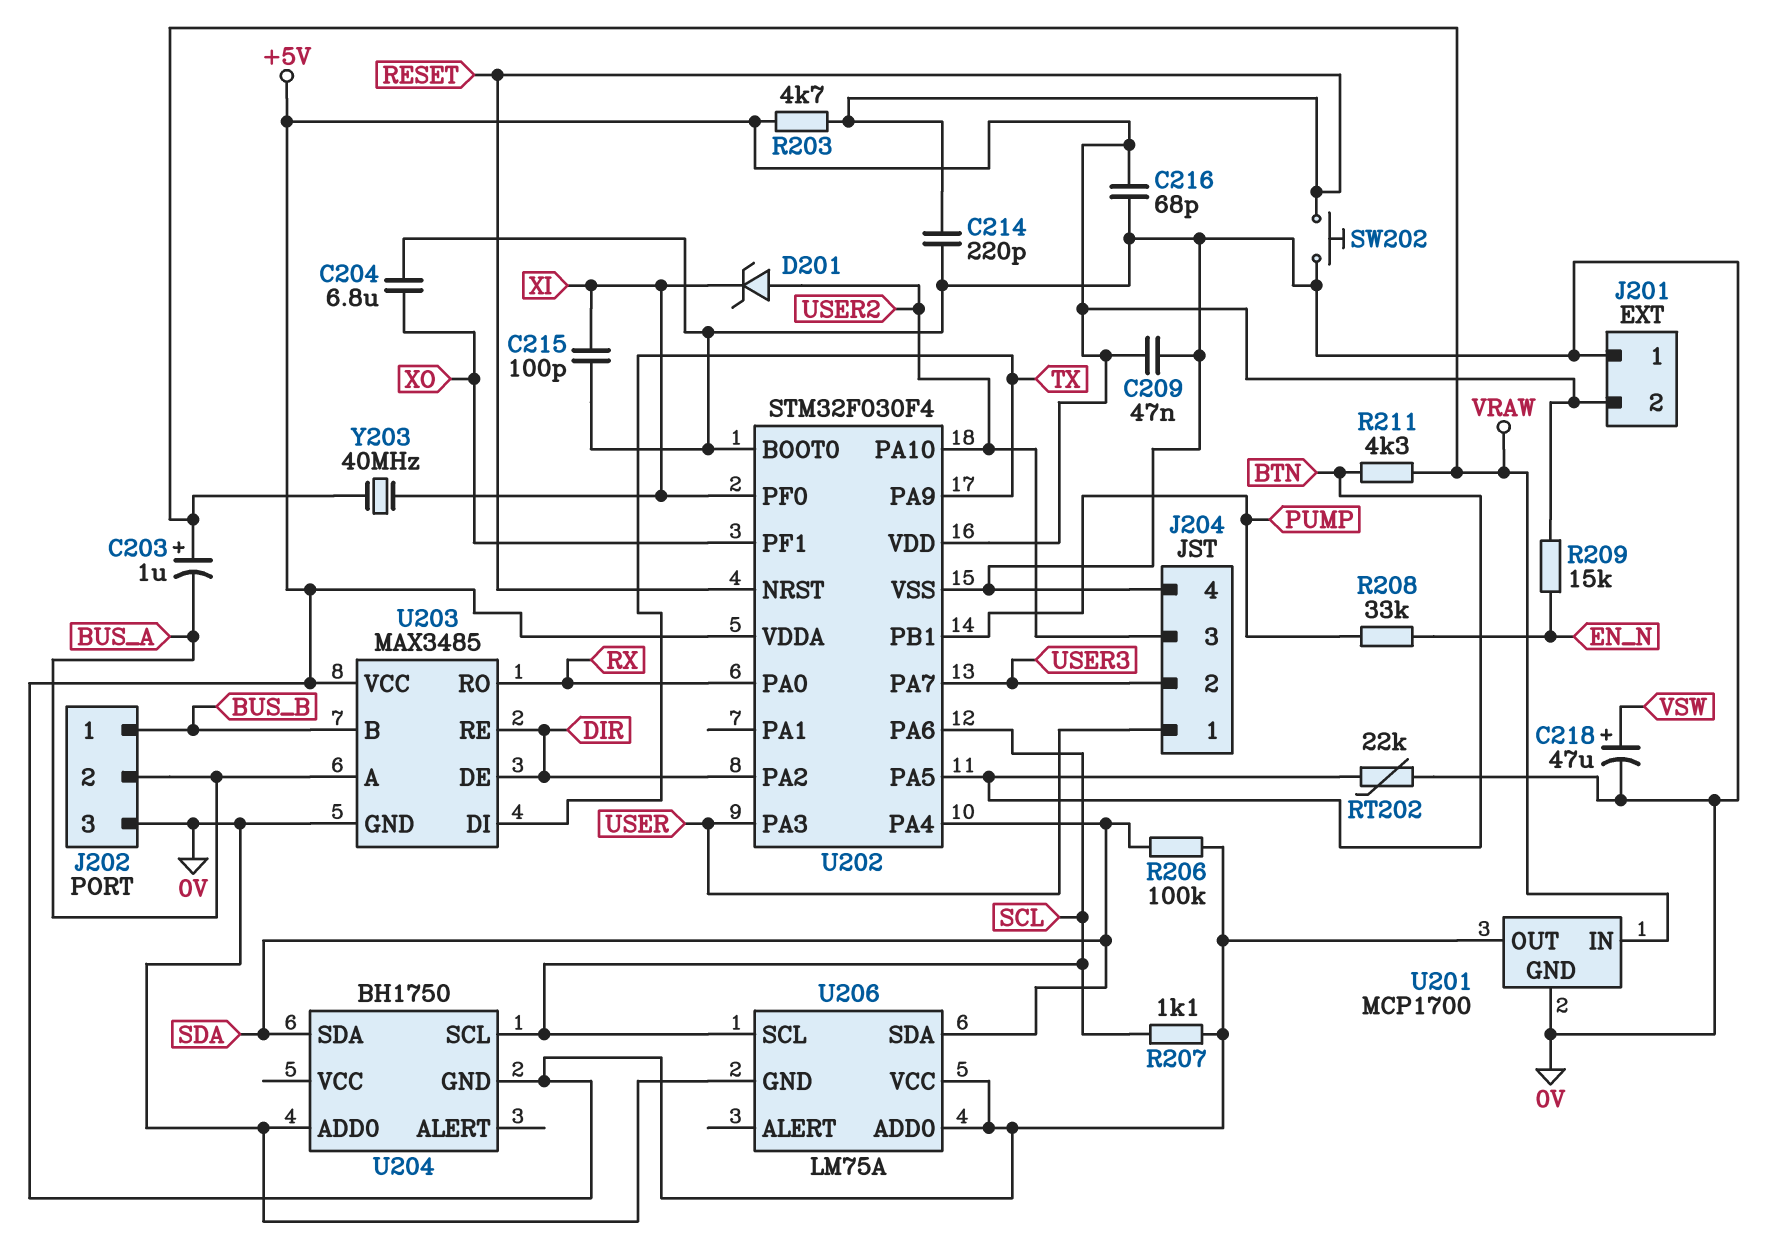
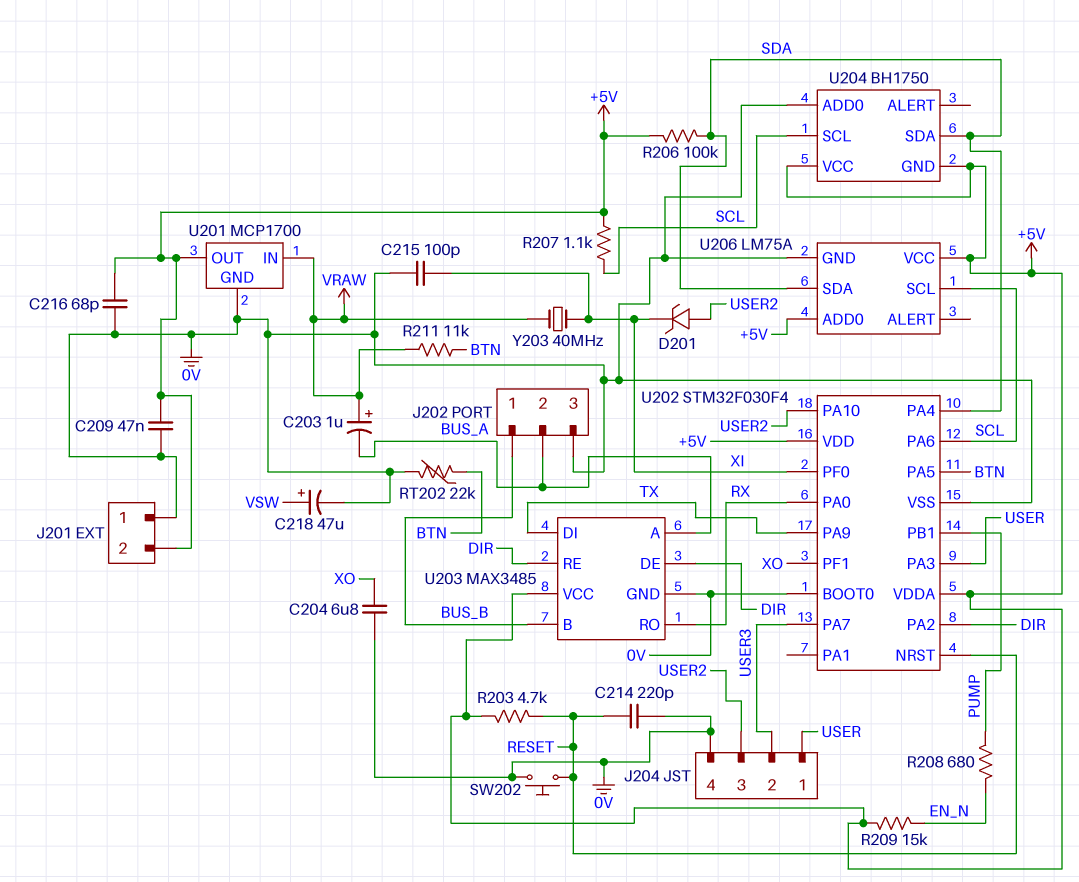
R208: 33k (EN_N, PUMP) -> 680 (EN_N, PUMP)
R211: 4.3k (BTN, VRAW) -> 11k (BTN, VRAW)
U204 pin VCC: none -> +5V

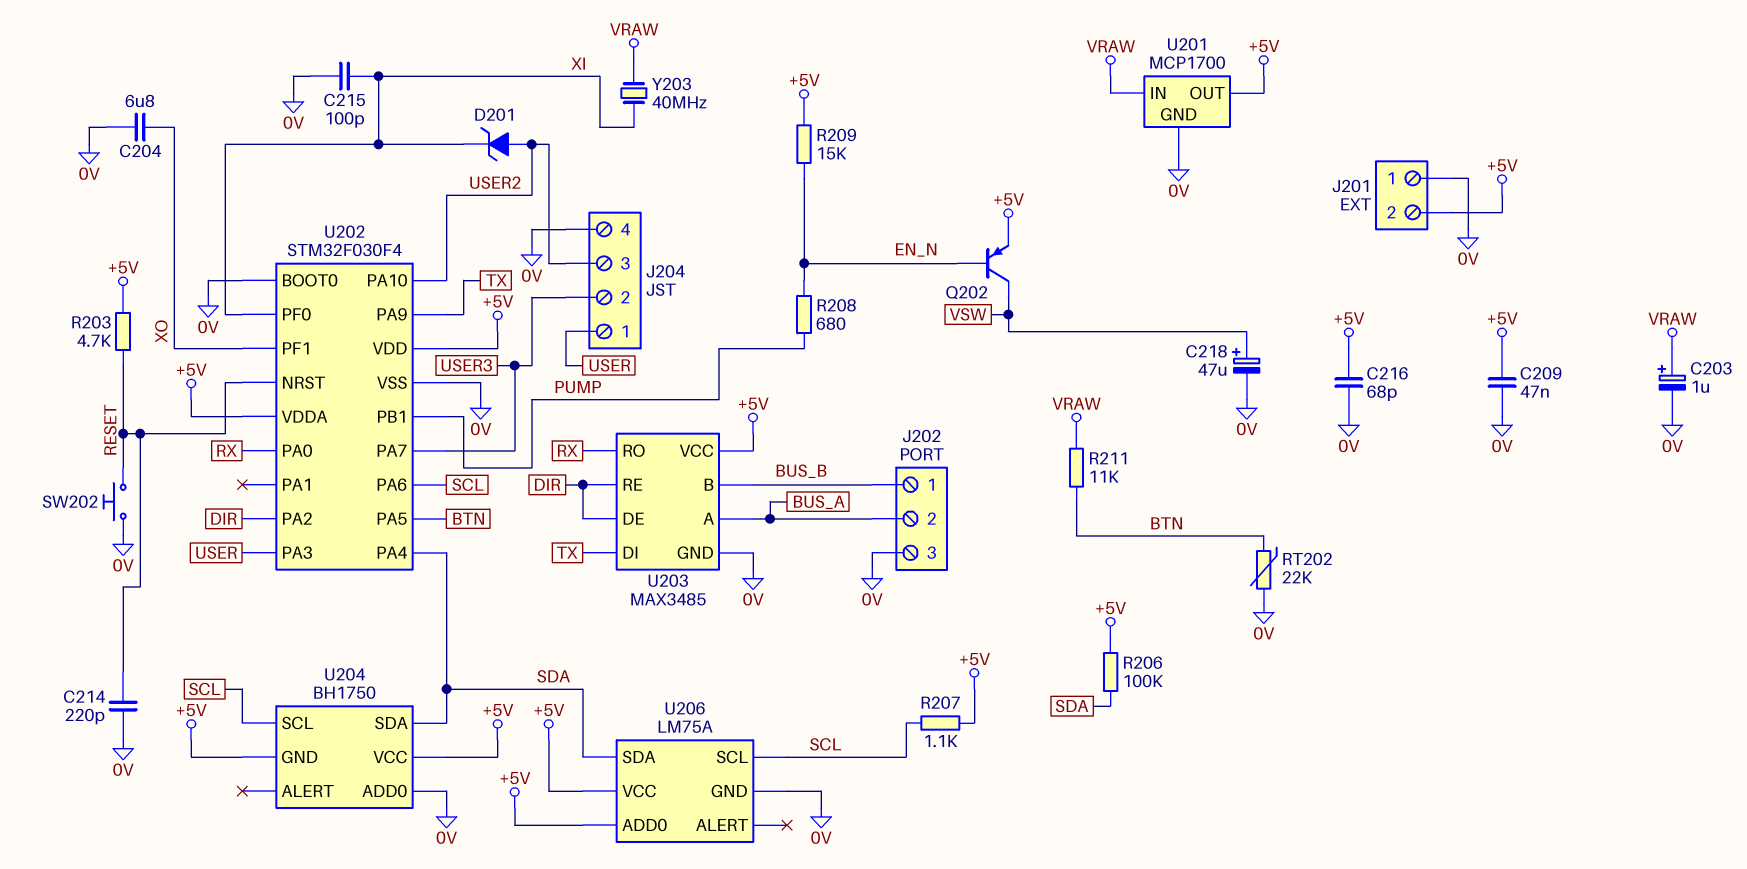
C203: 1uF (plus VRAW, minus BUS_A) -> 1uF (plus VRAW, minus 0V)
Q202: none -> PNP (B EN_N, C VSW, E +5V)

